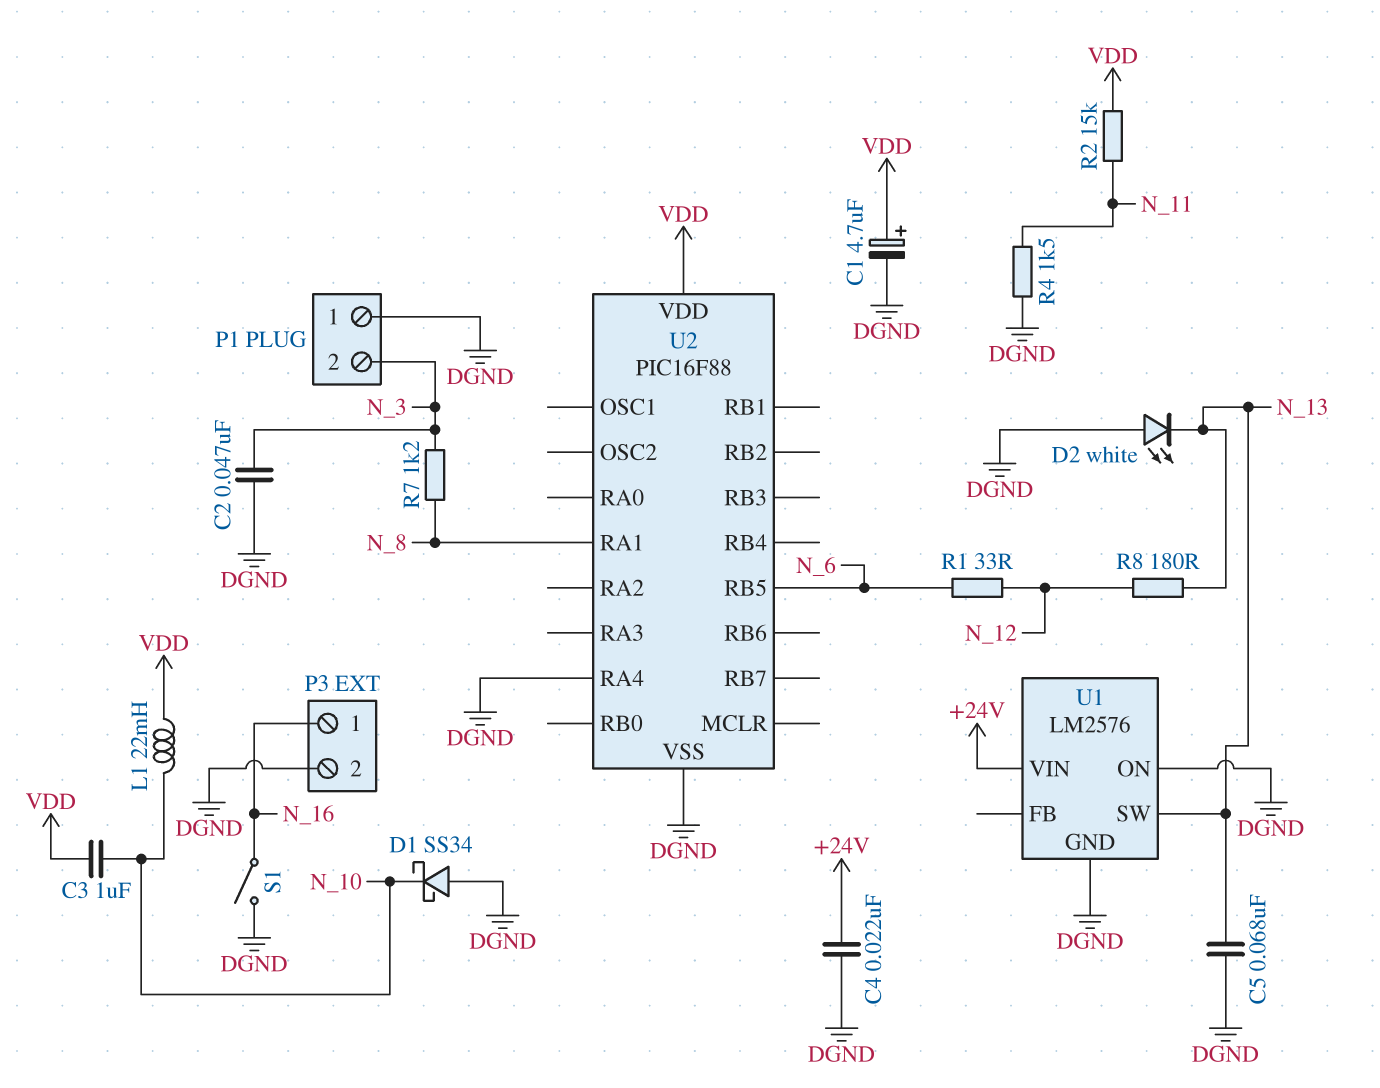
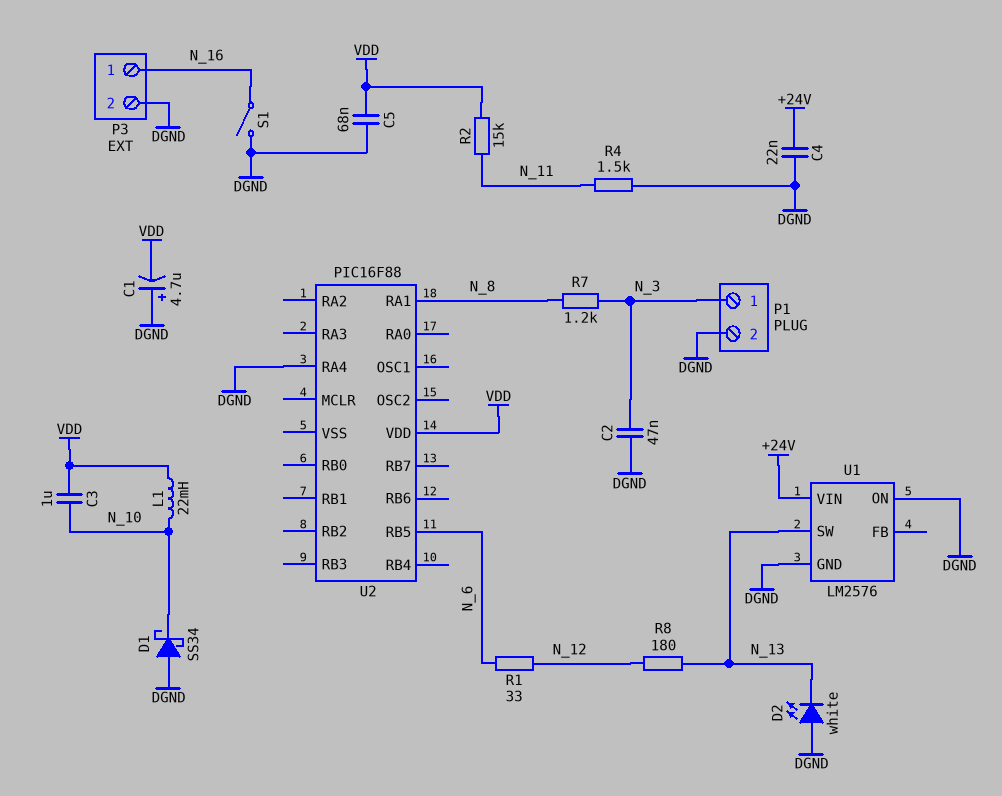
C1: 4.7uF (plus VDD, minus DGND) -> 4.7uF (plus DGND, minus VDD)
C5: 68nF (DGND, N_13) -> 68nF (DGND, VDD)
P1 pin 1: DGND -> N_3
P1 pin 2: N_3 -> DGND
U2 pin VSS: DGND -> none

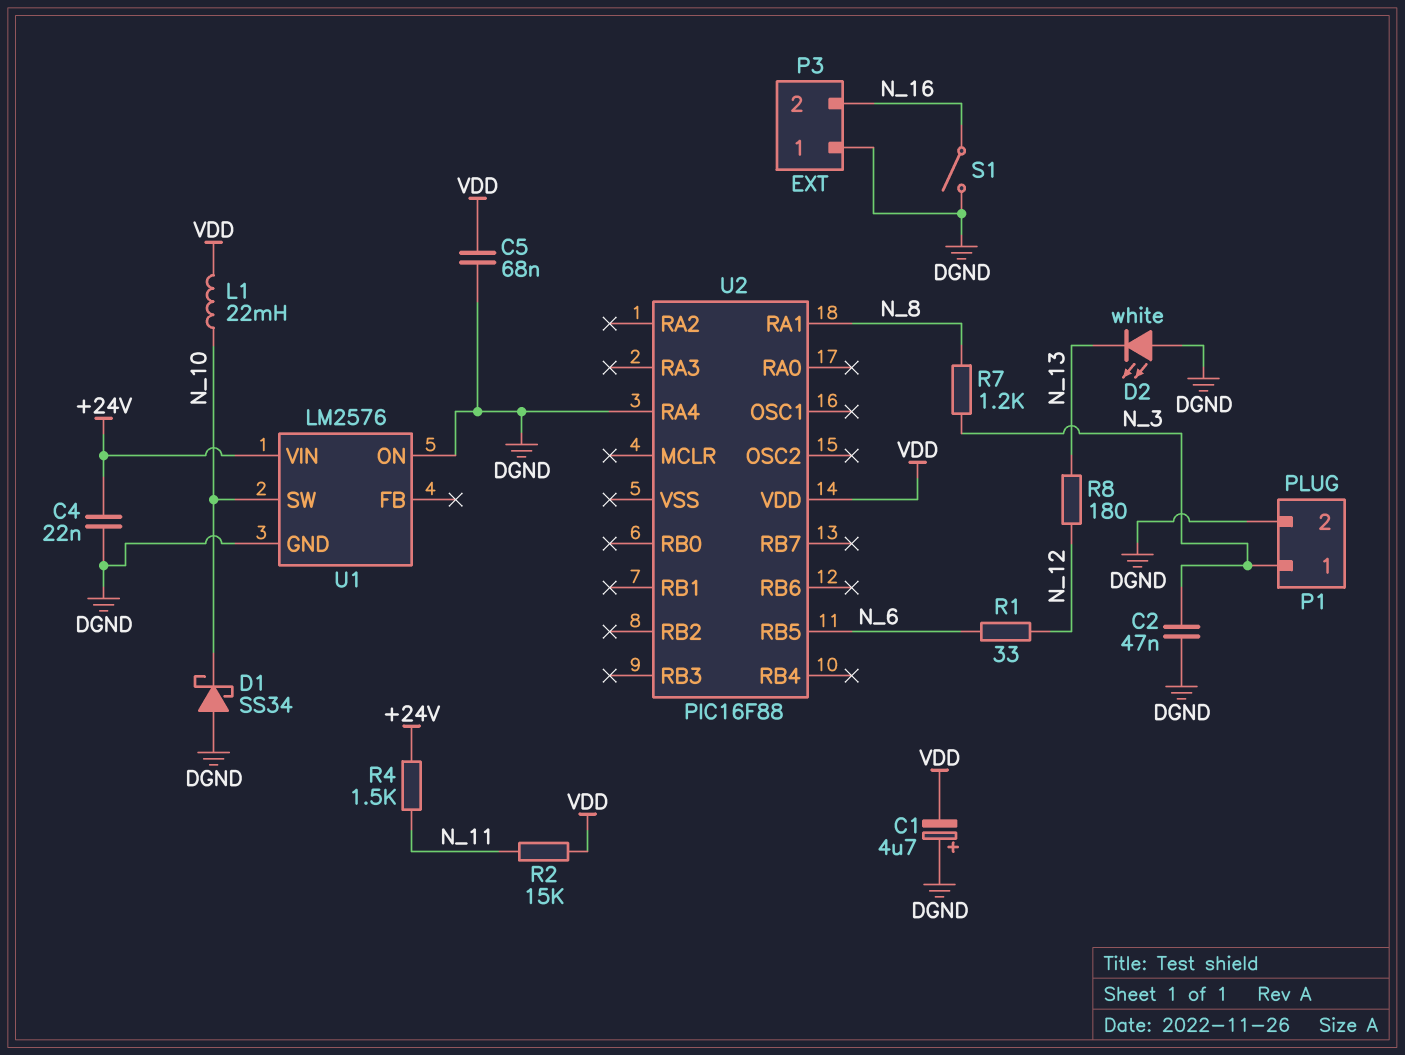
C3: 1uF (N_10, VDD) -> none
P3 pin 1: N_16 -> DGND
P3 pin 2: DGND -> N_16
R4: 1.5k (DGND, N_11) -> 1.5k (+24V, N_11)
U1 pin SW: N_13 -> N_10

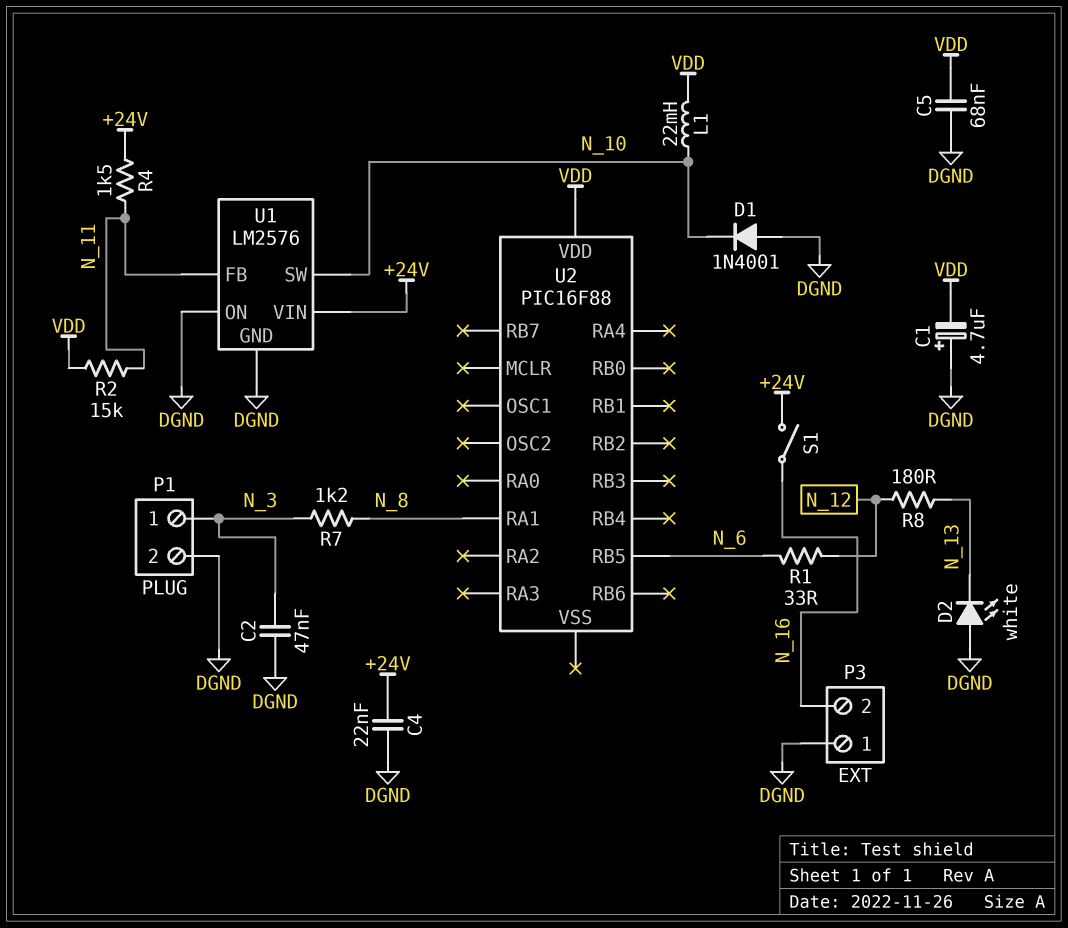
D1: schottky SS34 (A DGND, K N_10) -> diode 1N4001 (A DGND, K N_10)
S1: switch (DGND, N_16) -> switch (+24V, N_16)
U1 pin FB: none -> N_11
U2 pin RA4: DGND -> none

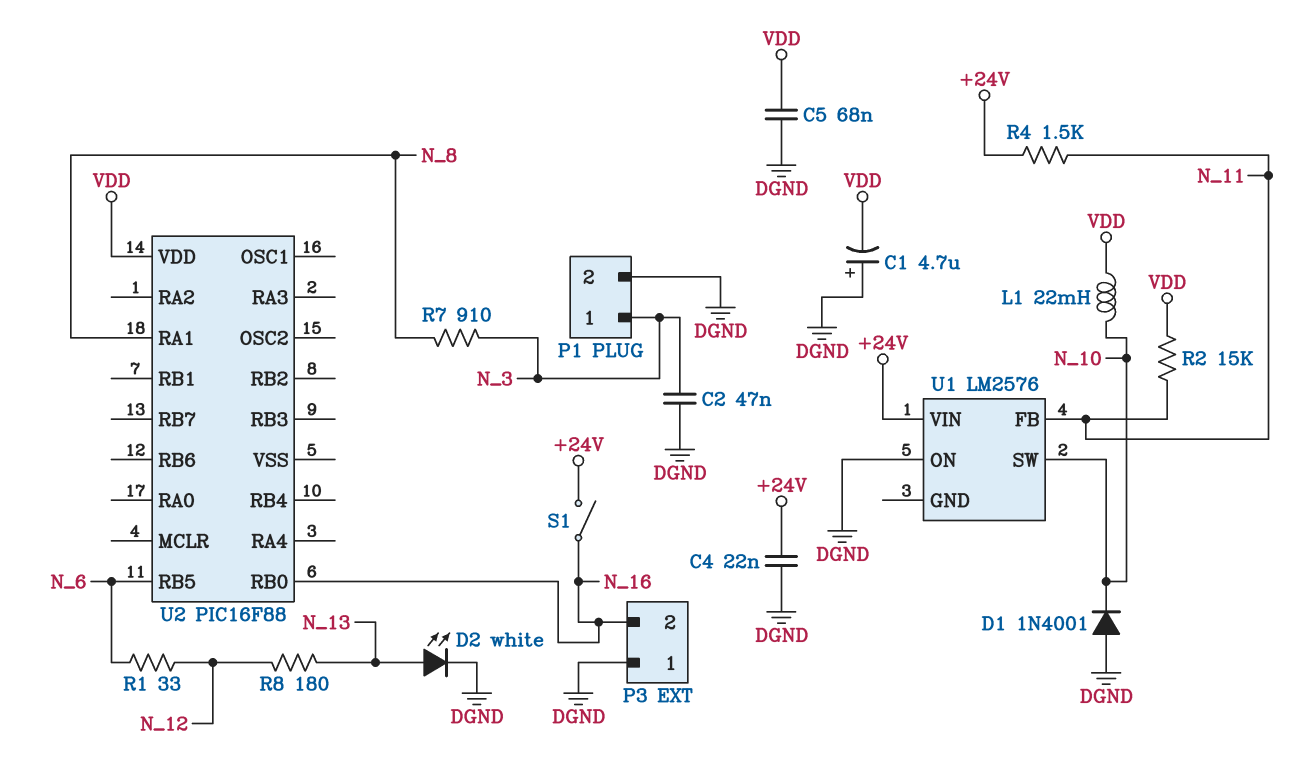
D2: LED white (A DGND, K N_13) -> LED white (A N_13, K DGND)
R7: 1.2k (N_3, N_8) -> 910 (N_3, N_8)
U1 pin GND: DGND -> none
U2 pin RB0: none -> N_16

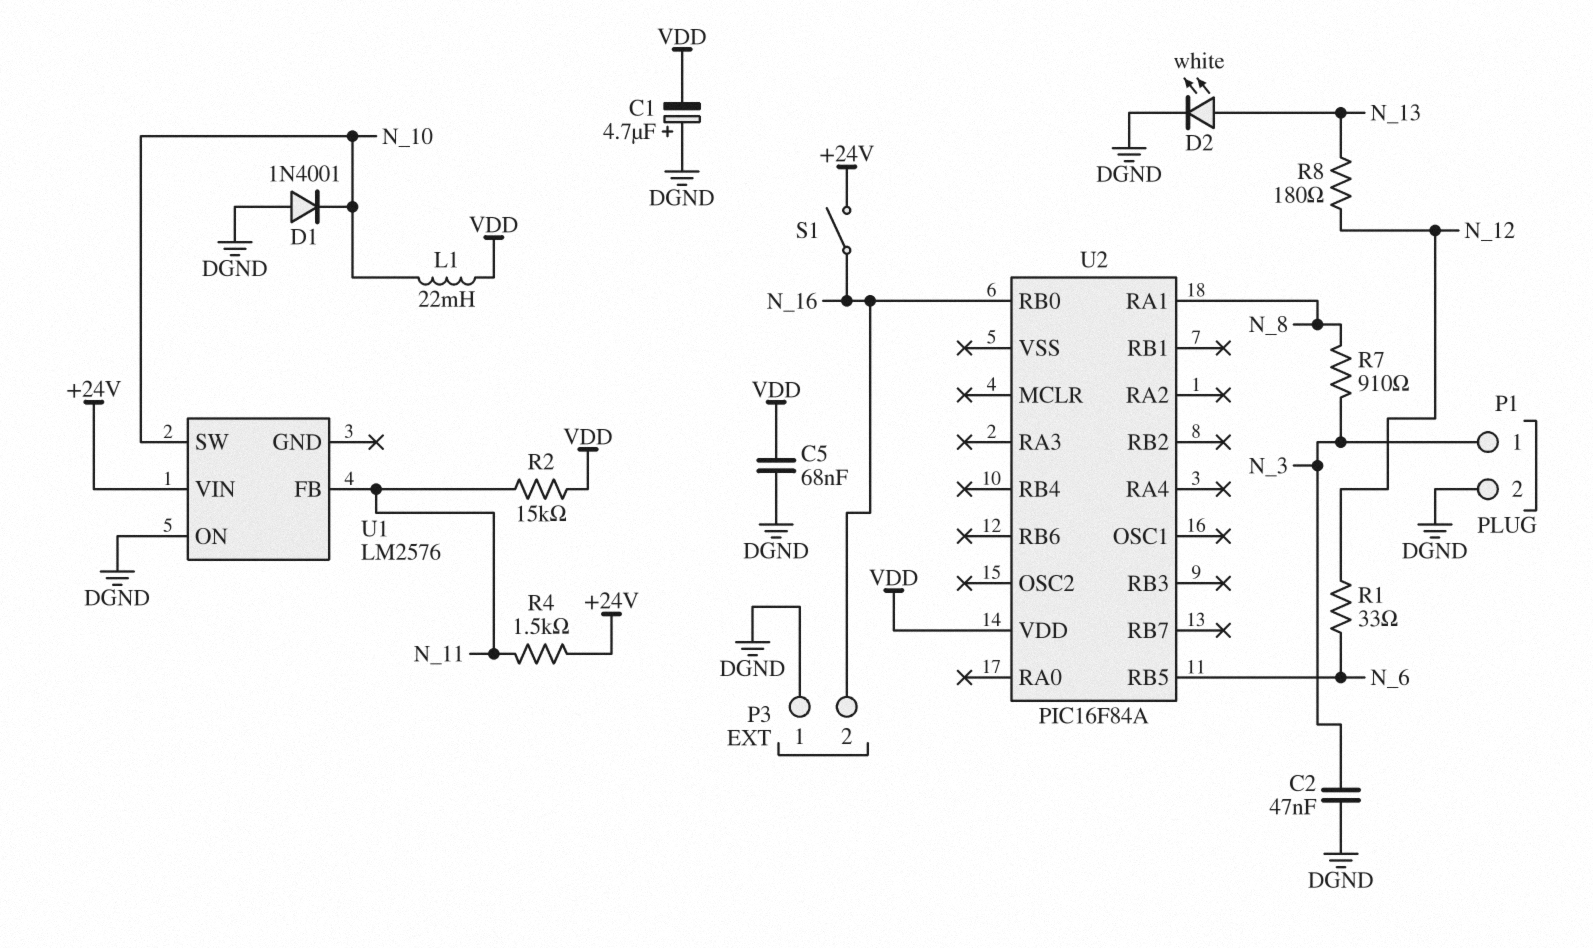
C4: 22nF (+24V, DGND) -> none
U2: PIC16F88 -> PIC16F84A

